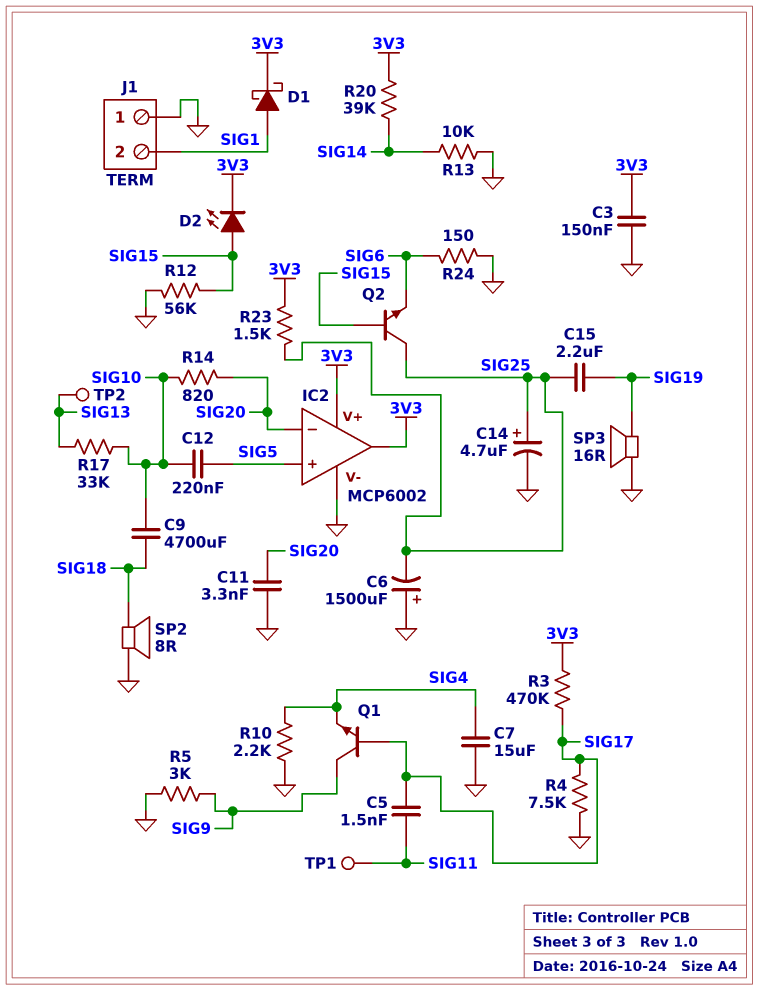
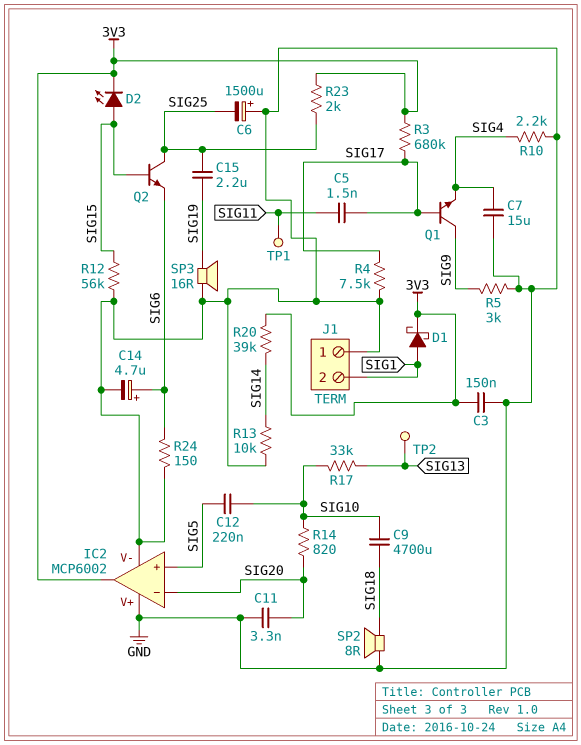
C14: 4.7uF (plus SIG25, minus GND) -> 4.7uF (plus SIG6, minus GND)
IC2 pin V+: 3V3 -> GND
R3: 470k (3V3, SIG17) -> 680k (3V3, SIG17)
R23: 1.5k (3V3, SIG25) -> 2k (3V3, SIG25)

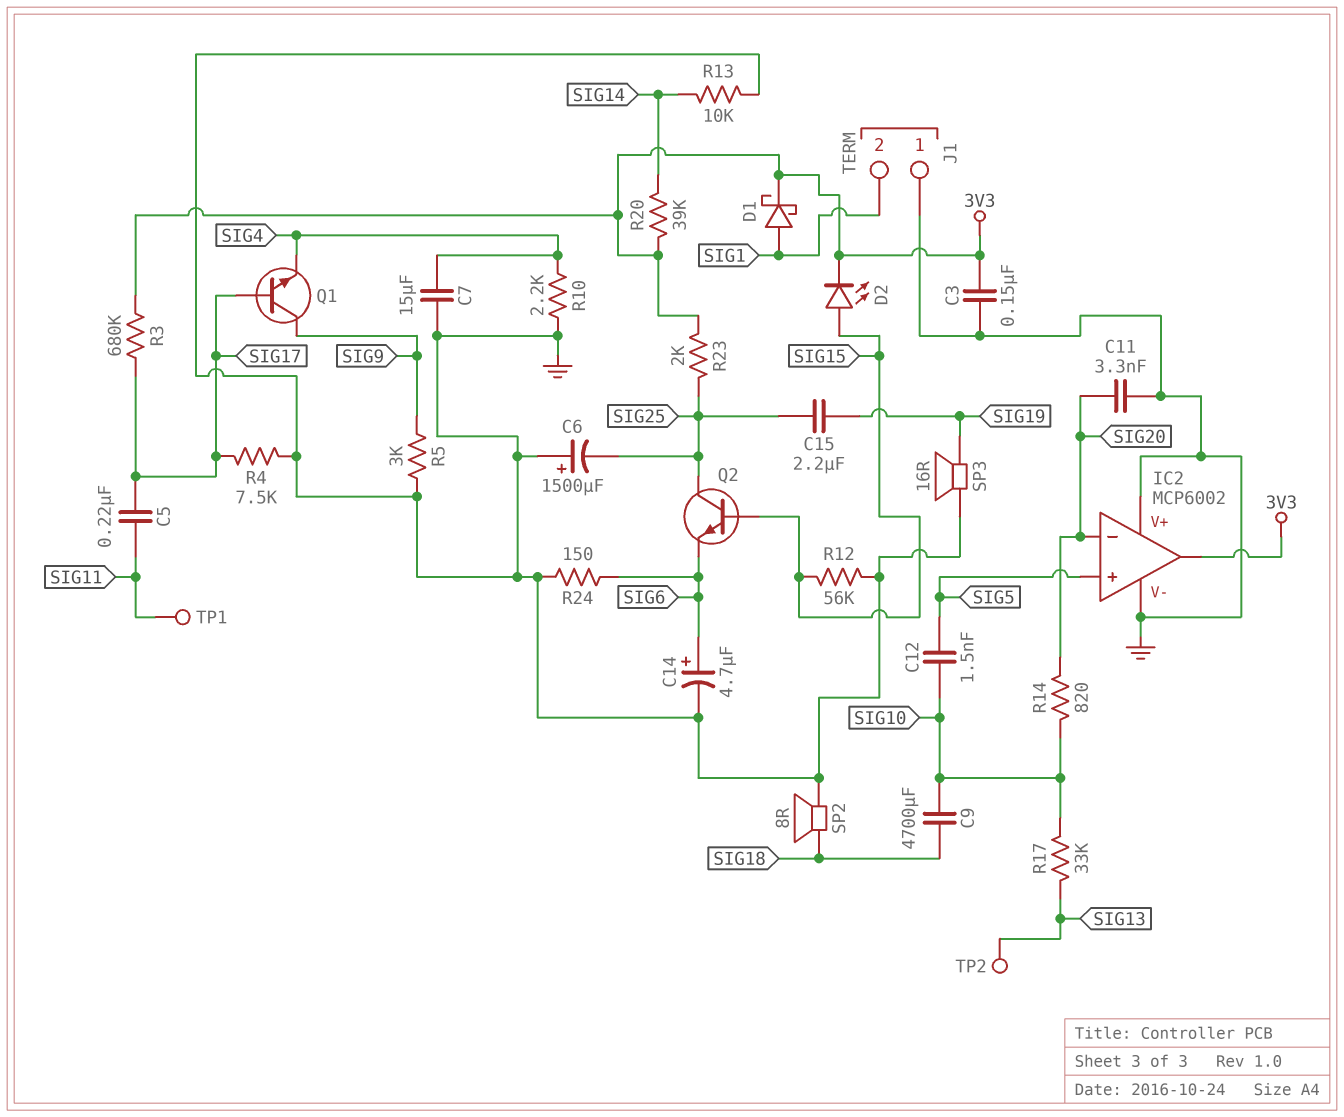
C5: 1.5nF (SIG11, SIG17) -> 220nF (SIG11, SIG17)
C12: 220nF (SIG5, SIG10) -> 1.5nF (SIG5, SIG10)

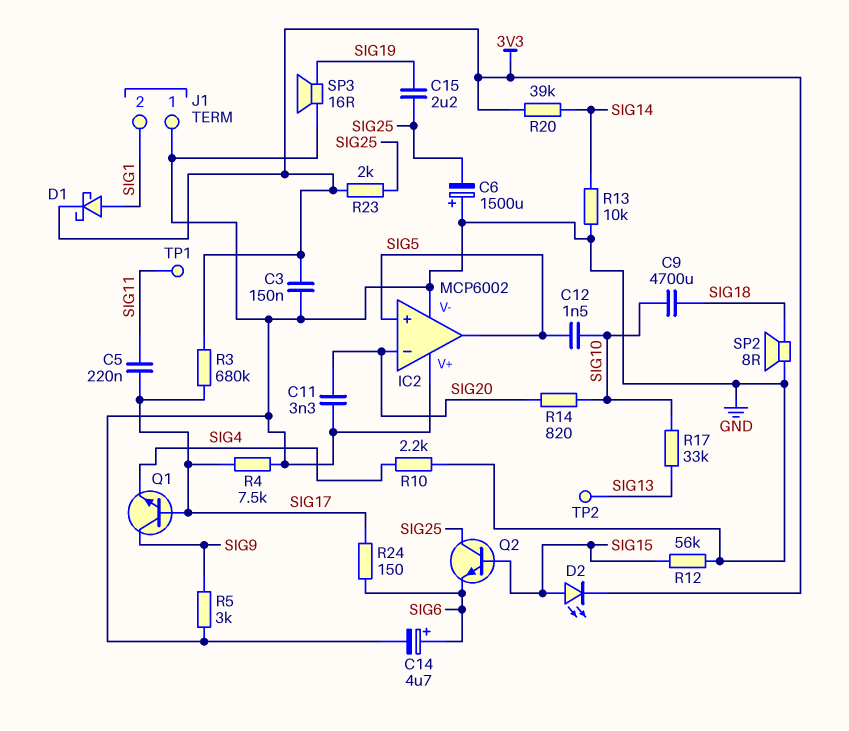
C7: 15uF (GND, SIG4) -> none
IC2 pin out: 3V3 -> SIG5
R24: 150 (GND, SIG6) -> 150 (SIG6, SIG17)

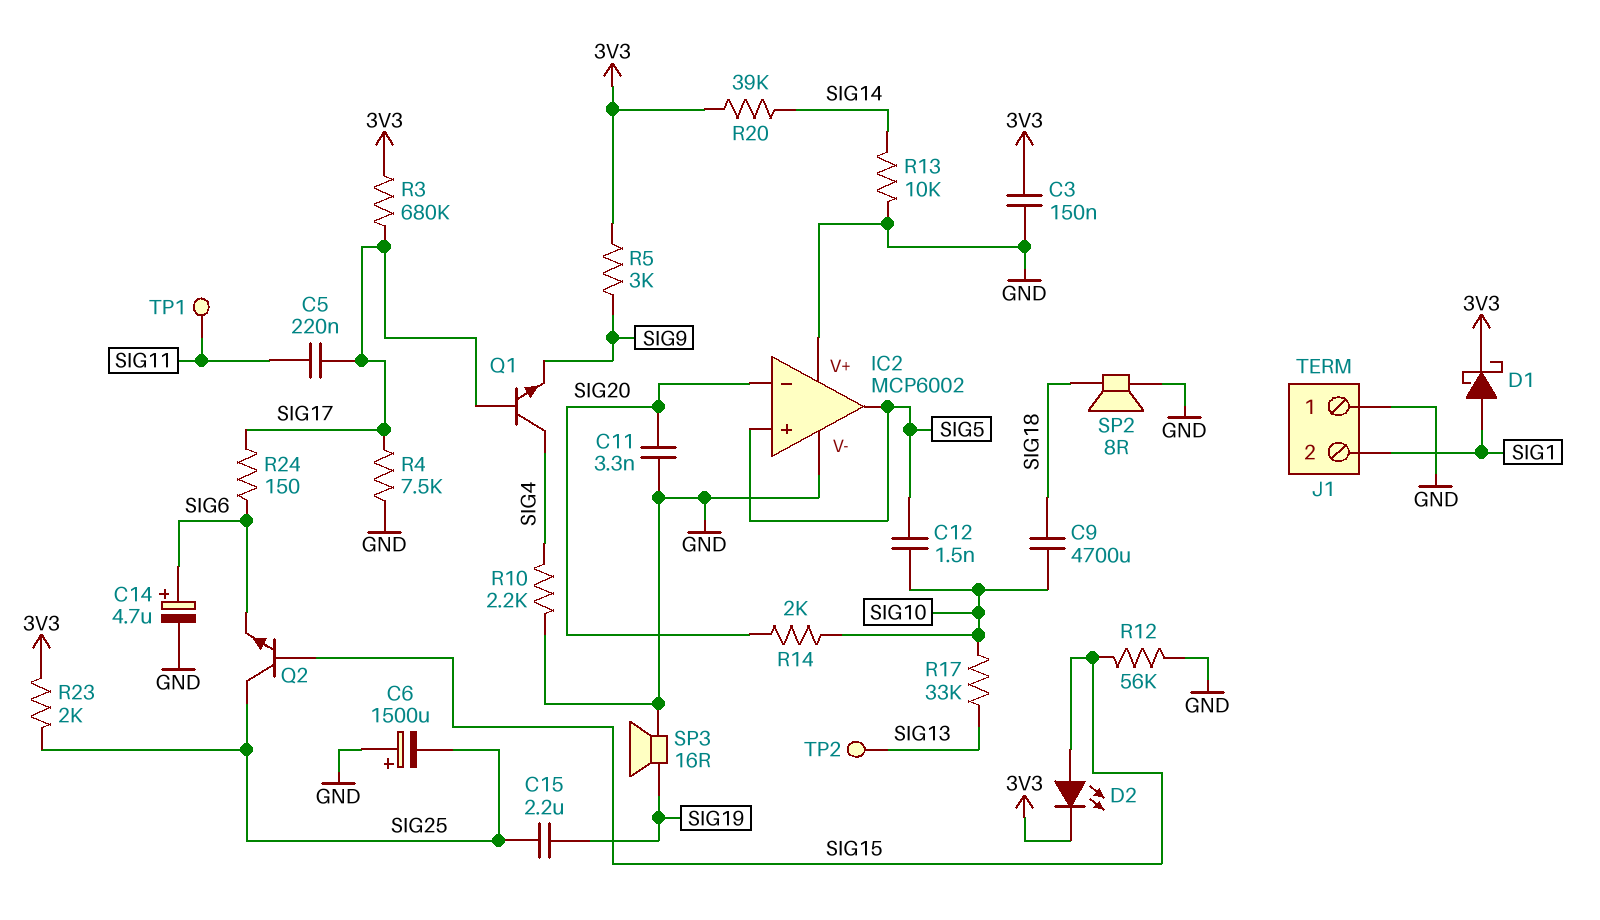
Q1: NPN (B SIG17, C SIG9, E SIG4) -> NPN (B SIG17, C SIG4, E SIG9)
R5: 3k (GND, SIG9) -> 3k (3V3, SIG9)
R14: 820 (SIG10, SIG20) -> 2k (SIG10, SIG20)

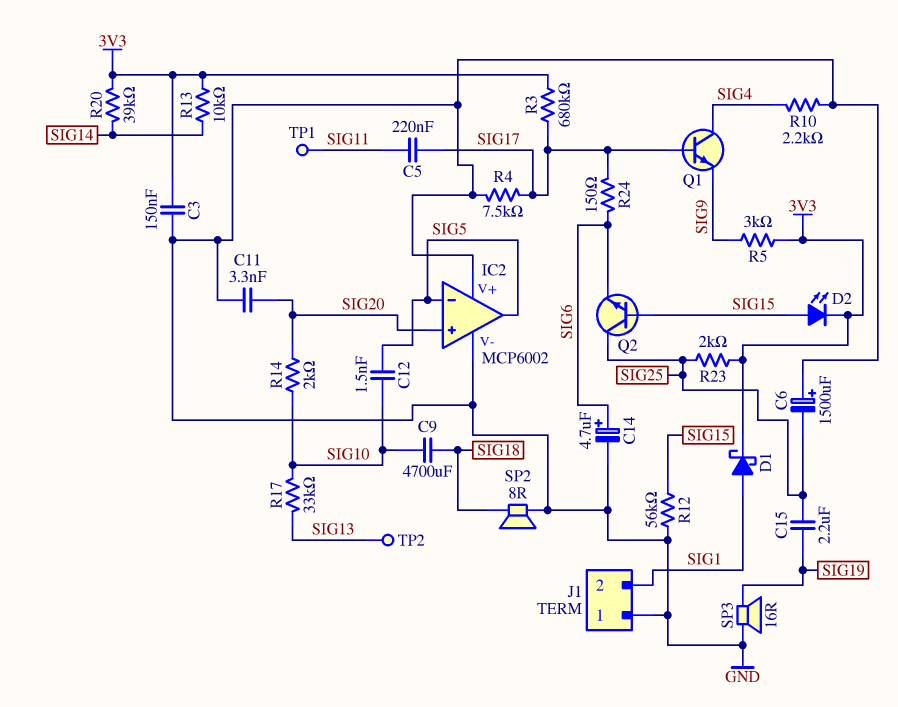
IC2 pin in+: SIG5 -> SIG20
IC2 pin in-: SIG20 -> SIG5
R13: 10k (GND, SIG14) -> 10k (3V3, SIG14)

